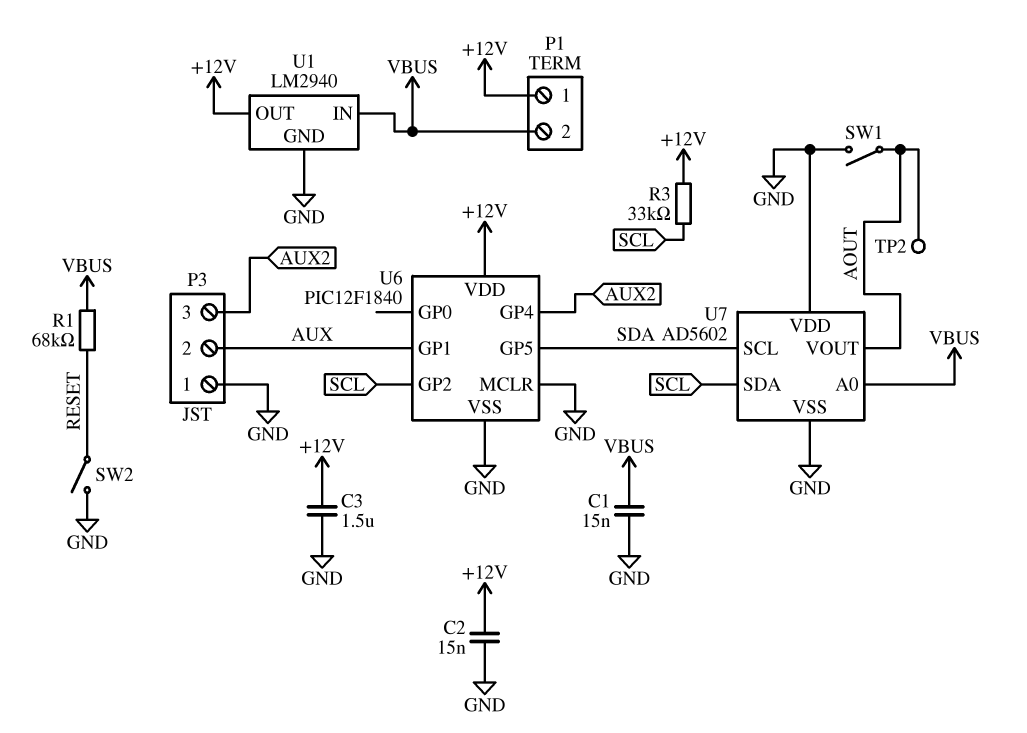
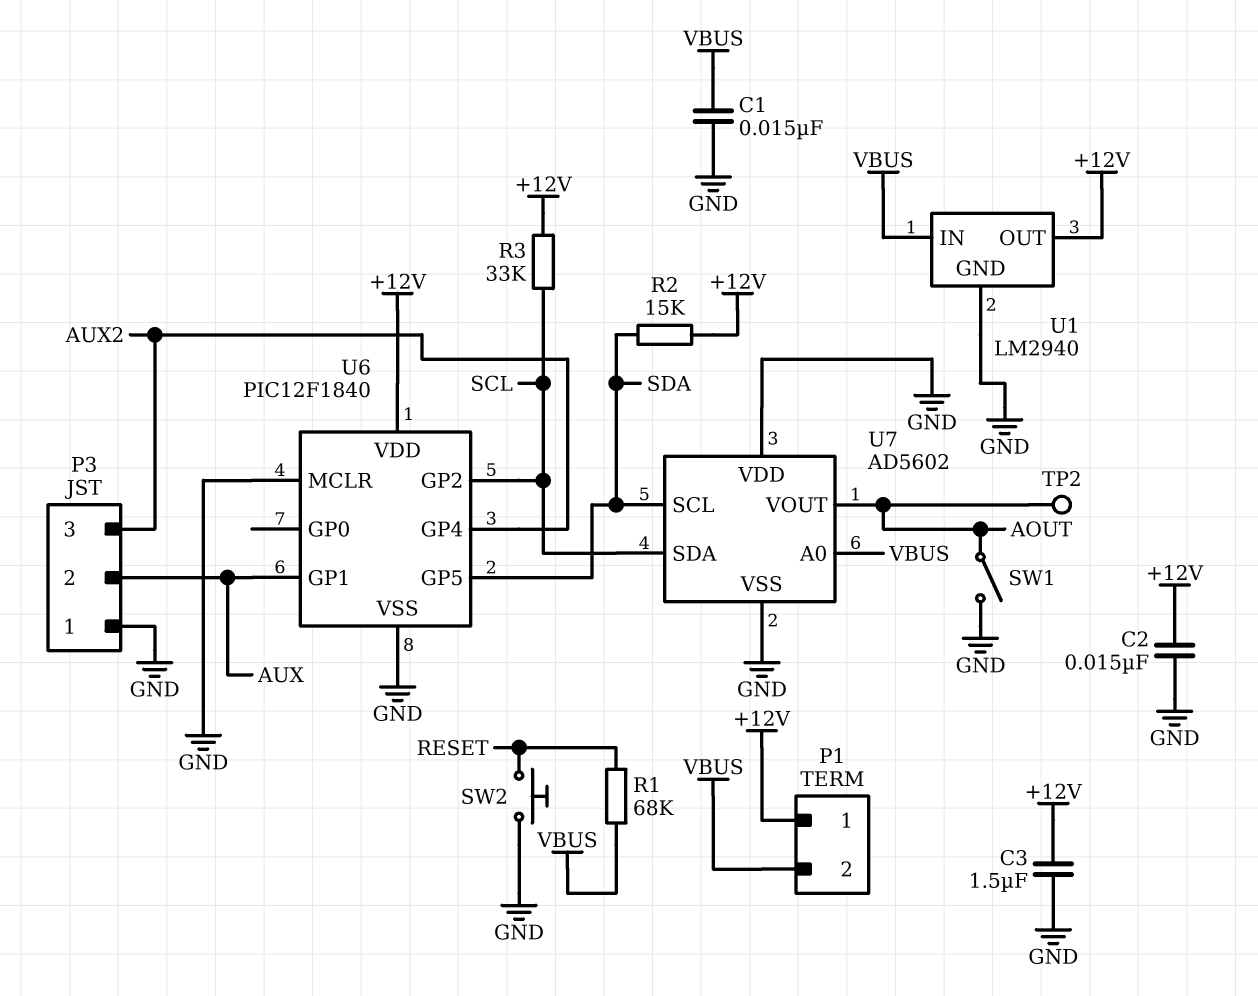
R2: none -> 15k (+12V, SDA)
SW2: switch (GND, RESET) -> button (GND, RESET)

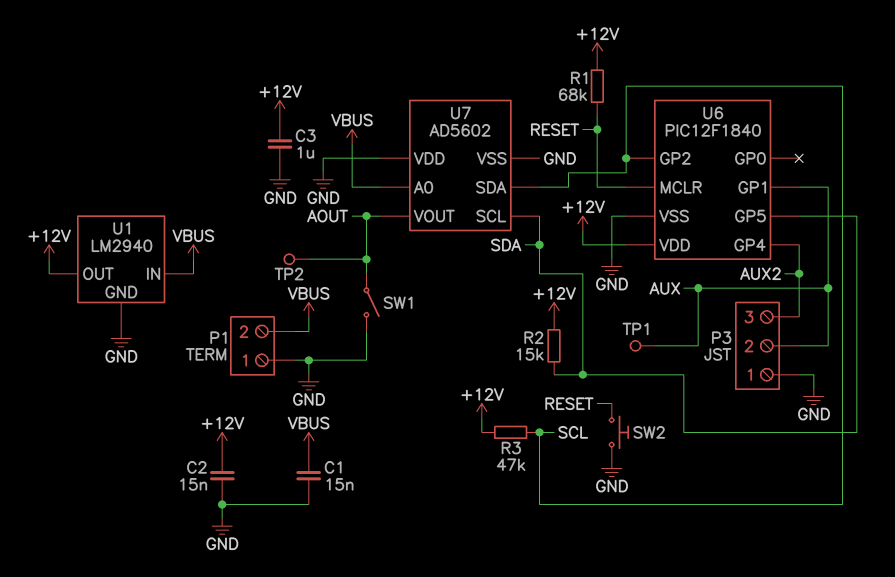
C3: 1.5uF (+12V, GND) -> 1uF (+12V, GND)
P1 pin 1: +12V -> GND
R1: 68k (RESET, VBUS) -> 68k (+12V, RESET)
R3: 33k (+12V, SCL) -> 47k (+12V, SCL)
TP1: none -> test point (AUX)
U6 pin MCLR: GND -> RESET

